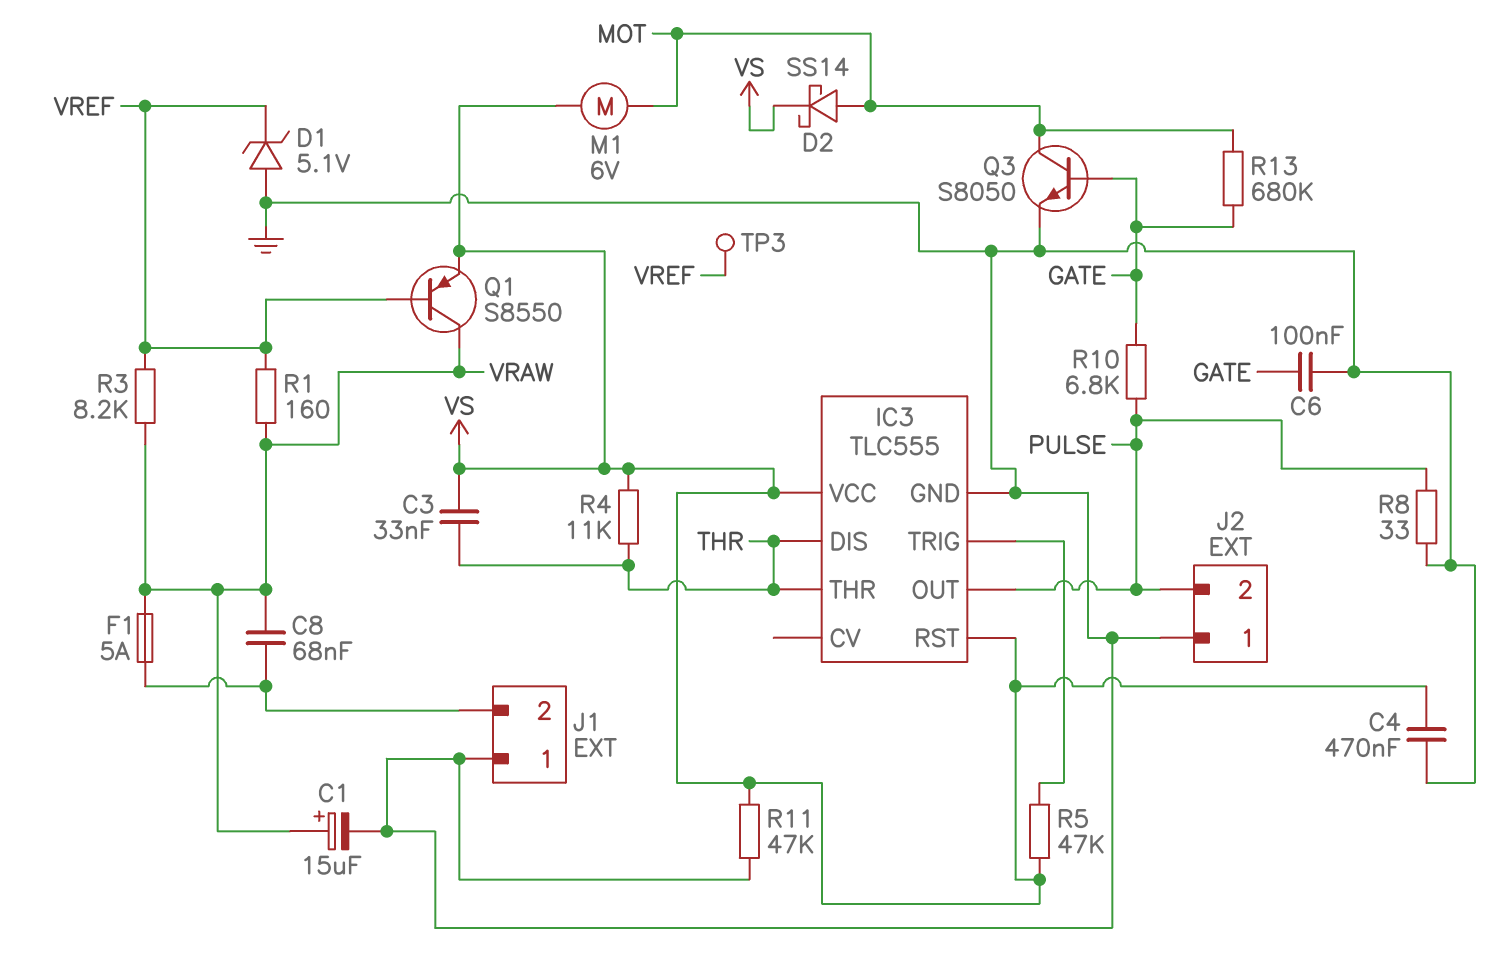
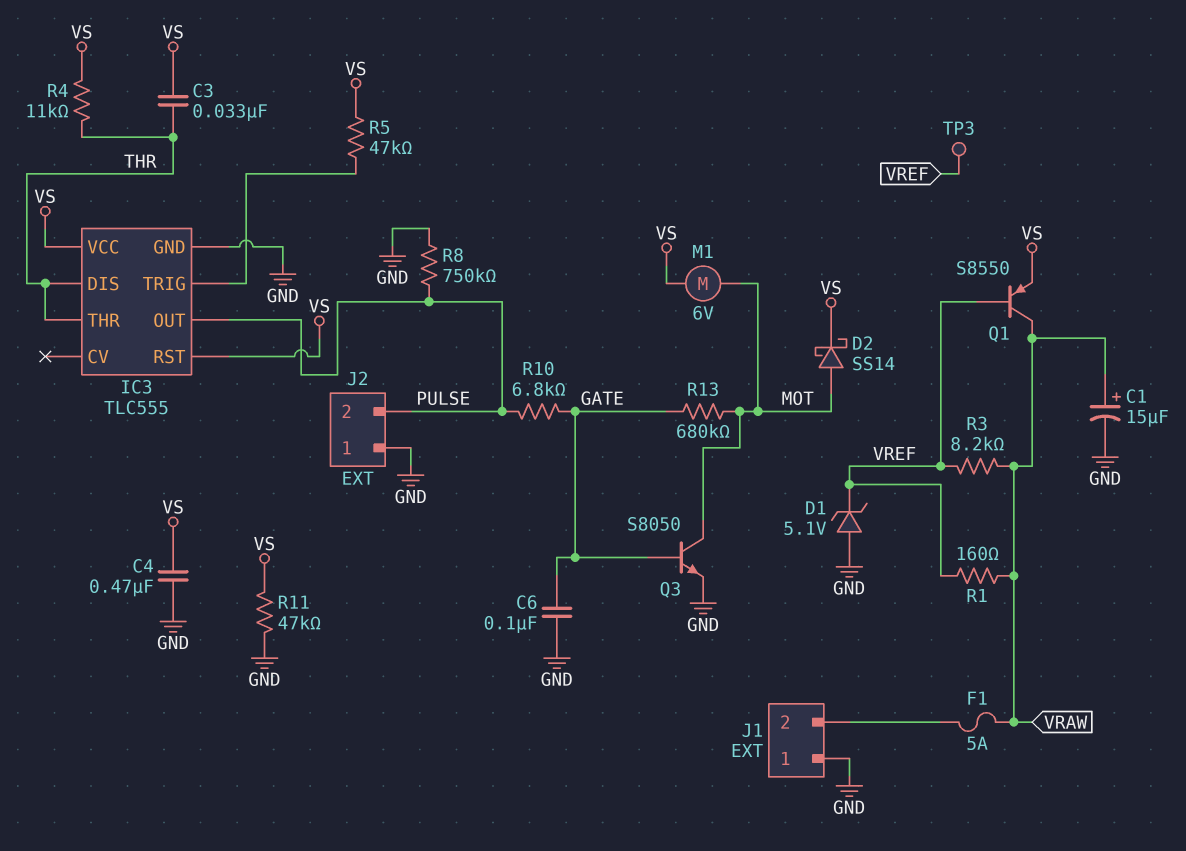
C8: 68nF (J1/2, VRAW) -> none
R8: 33 (GND, PULSE) -> 750k (GND, PULSE)

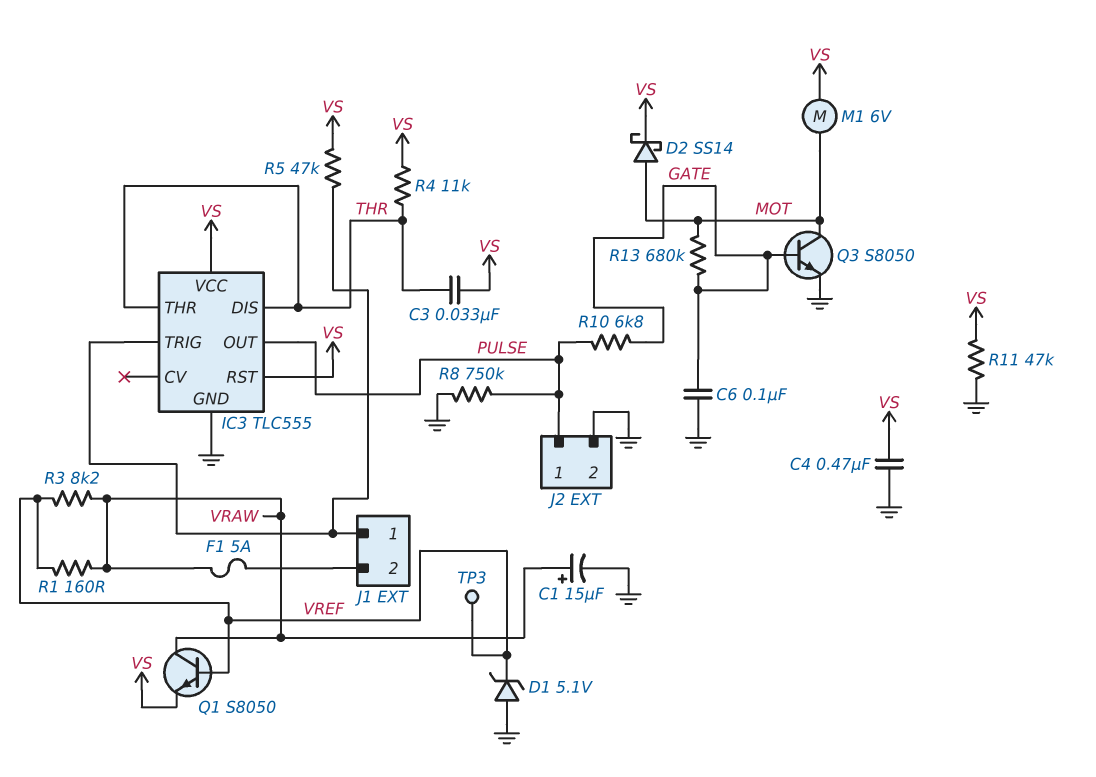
J1 pin 1: GND -> IC3/TRIG
J2 pin 1: GND -> PULSE
J2 pin 2: PULSE -> GND
Q1: PNP S8550 (B VREF, C VRAW, E VS) -> NPN S8050 (B VREF, C VRAW, E VS)

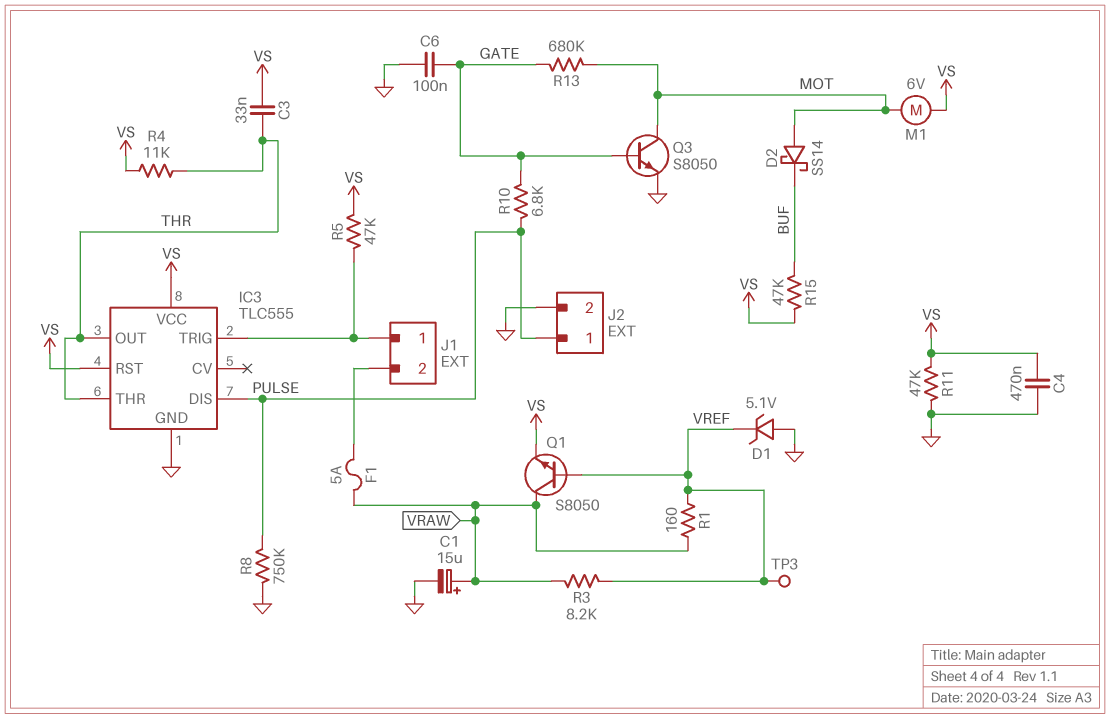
D2: schottky SS14 (A MOT, K VS) -> schottky SS14 (A MOT, K BUF)
IC3 pin DIS: THR -> PULSE
IC3 pin OUT: PULSE -> THR
R15: none -> 47k (BUF, VS)

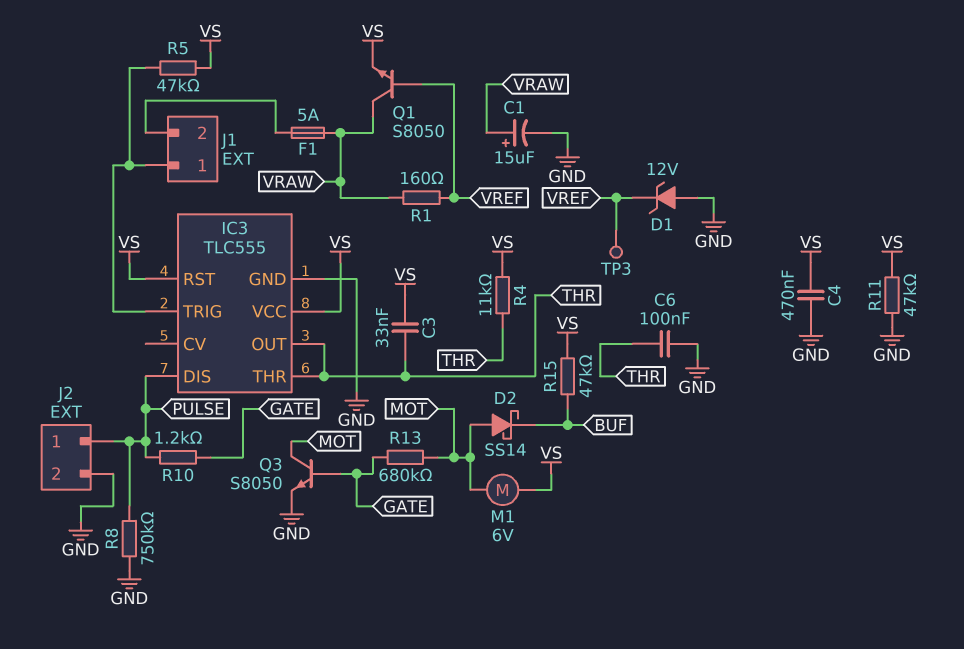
C6: 100nF (GATE, GND) -> 100nF (GND, THR)
D1: zener 5.1V (A GND, K VREF) -> zener 12V (A GND, K VREF)
R3: 8.2k (VRAW, VREF) -> none
R10: 6.8k (GATE, PULSE) -> 1.2k (GATE, PULSE)

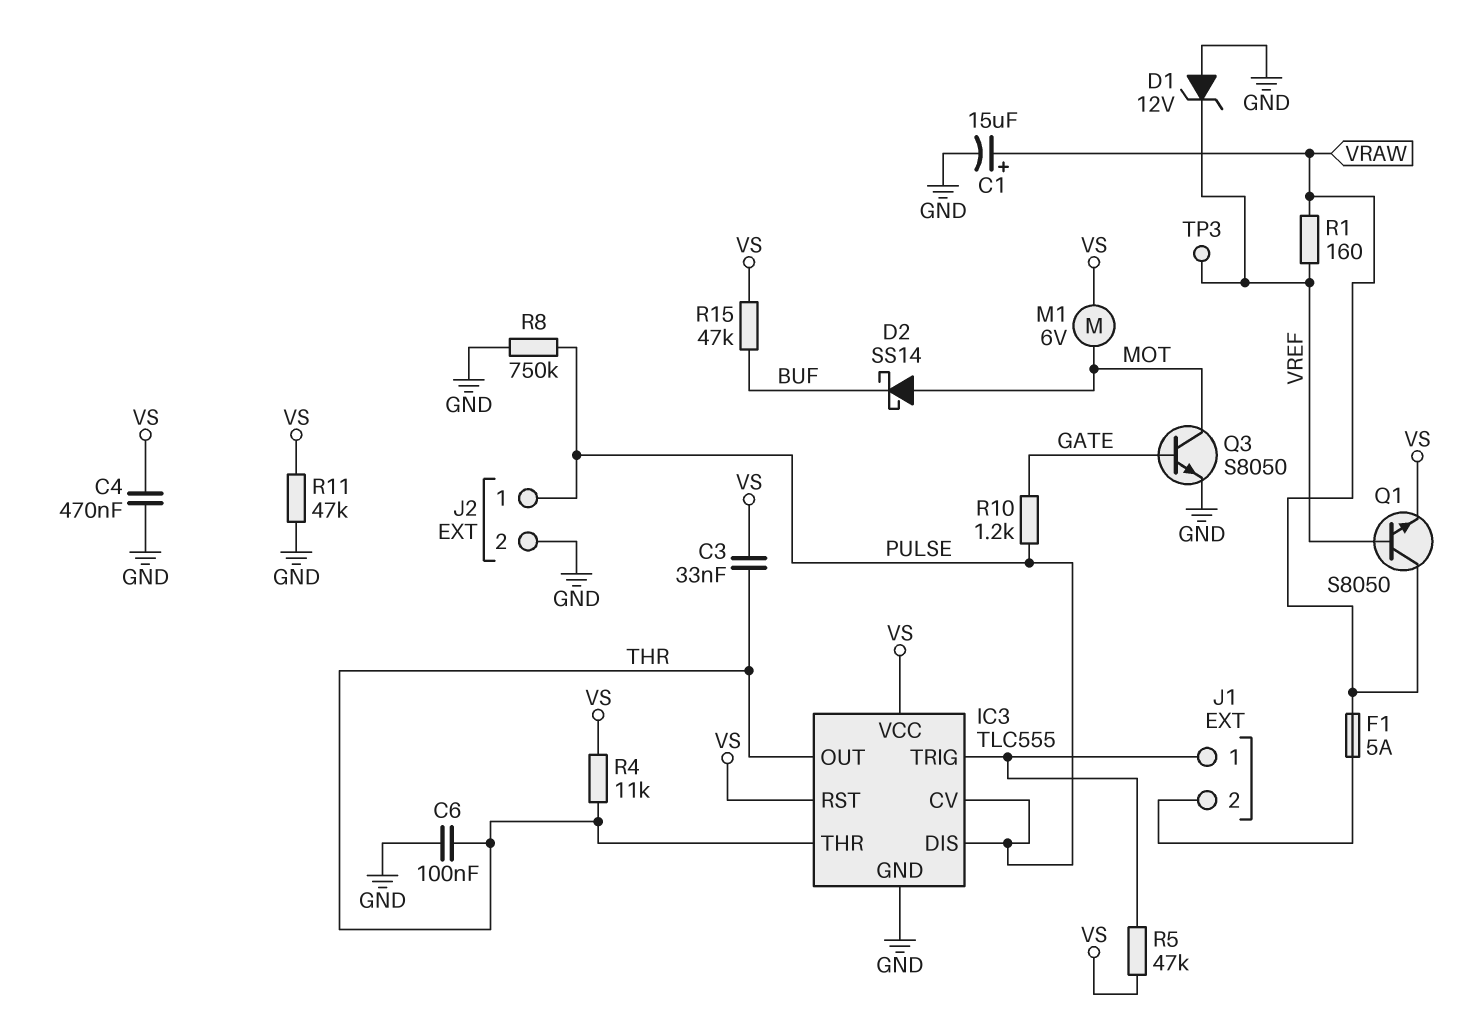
IC3 pin CV: none -> PULSE
R13: 680k (GATE, MOT) -> none

